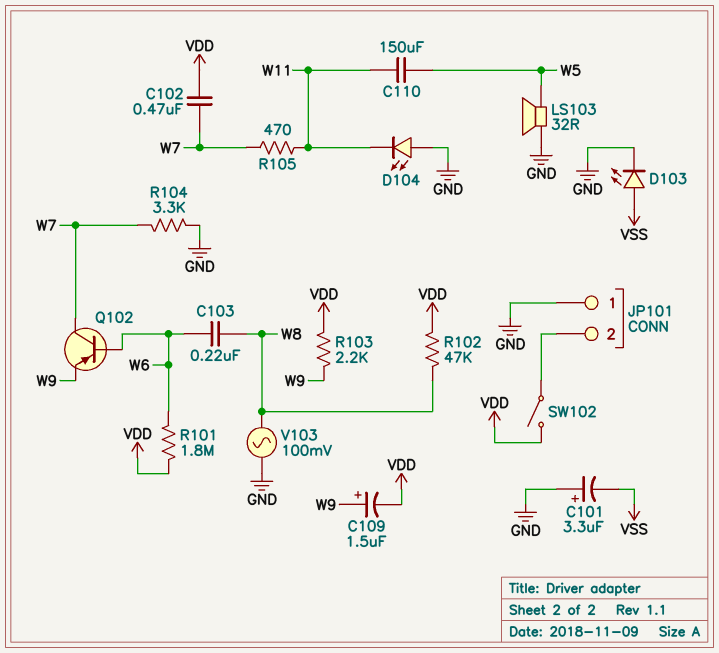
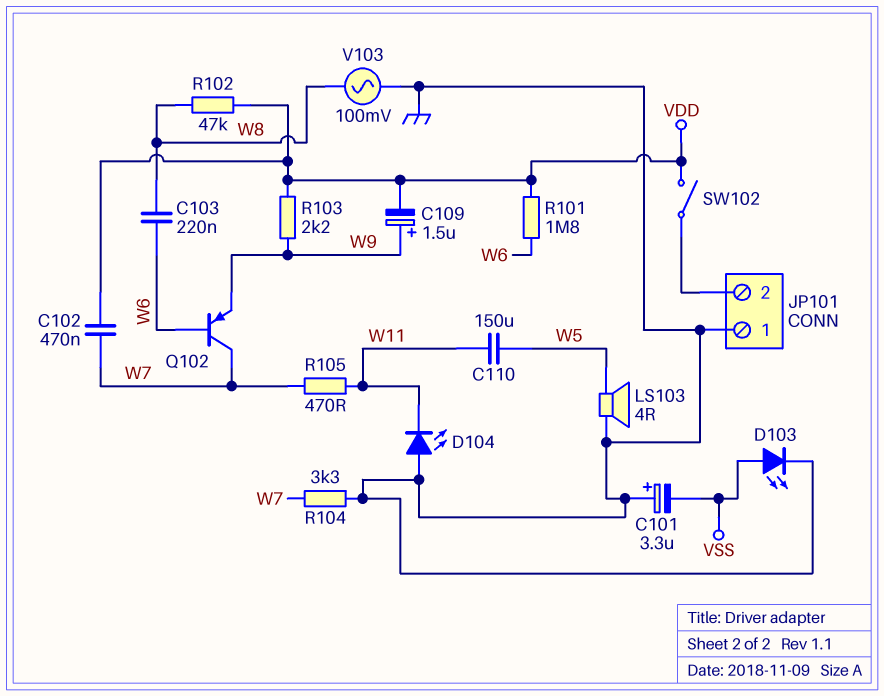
LS103: speaker 32R (GND, W5) -> speaker 4R (GND, W5)

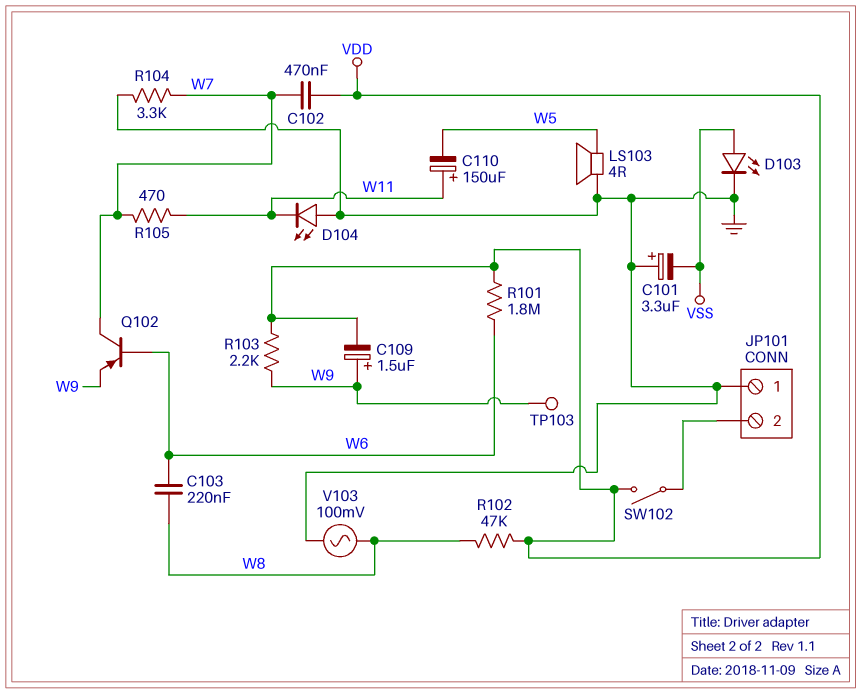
C110: 150uF (W5, W11) -> 150uF (plus W11, minus W5)
TP103: none -> test point (W9)

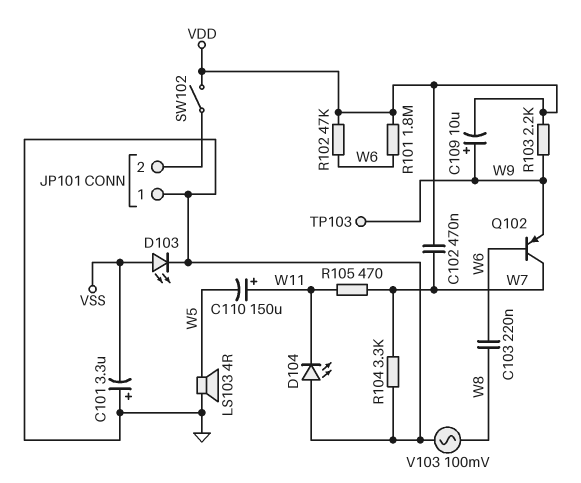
C109: 1.5uF (plus W9, minus VDD) -> 10uF (plus W9, minus VDD)
R102: 47k (VDD, W8) -> 47k (VDD, W6)

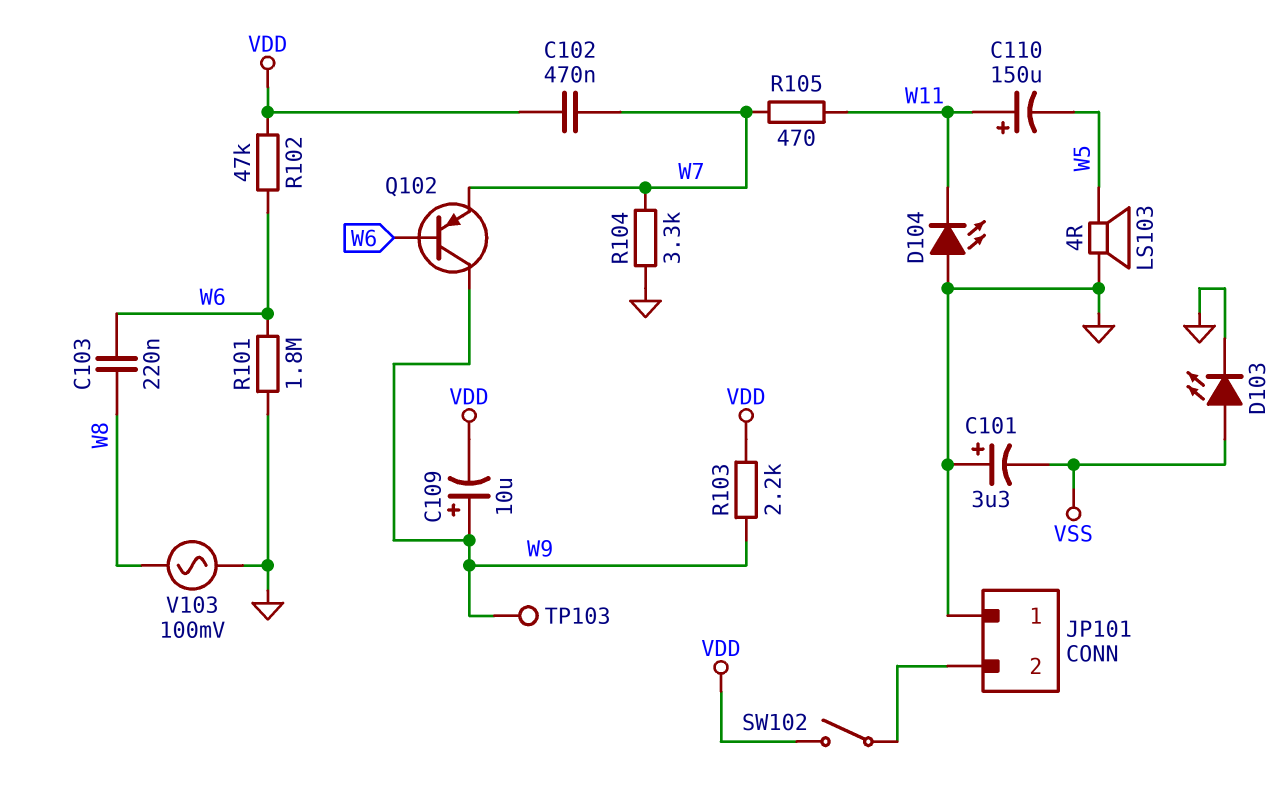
Q102: PNP (B W6, C W7, E W9) -> PNP (B W6, C W9, E W7)
R101: 1.8M (VDD, W6) -> 1.8M (GND, W6)

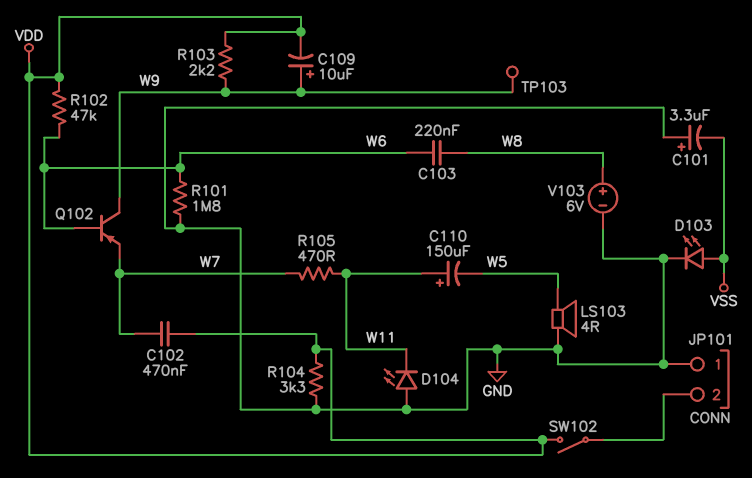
R104: 3.3k (GND, W7) -> 3.3k (GND, VDD)
V103: AC 100mV (GND, W8) -> 6V (plus W8, minus GND)

